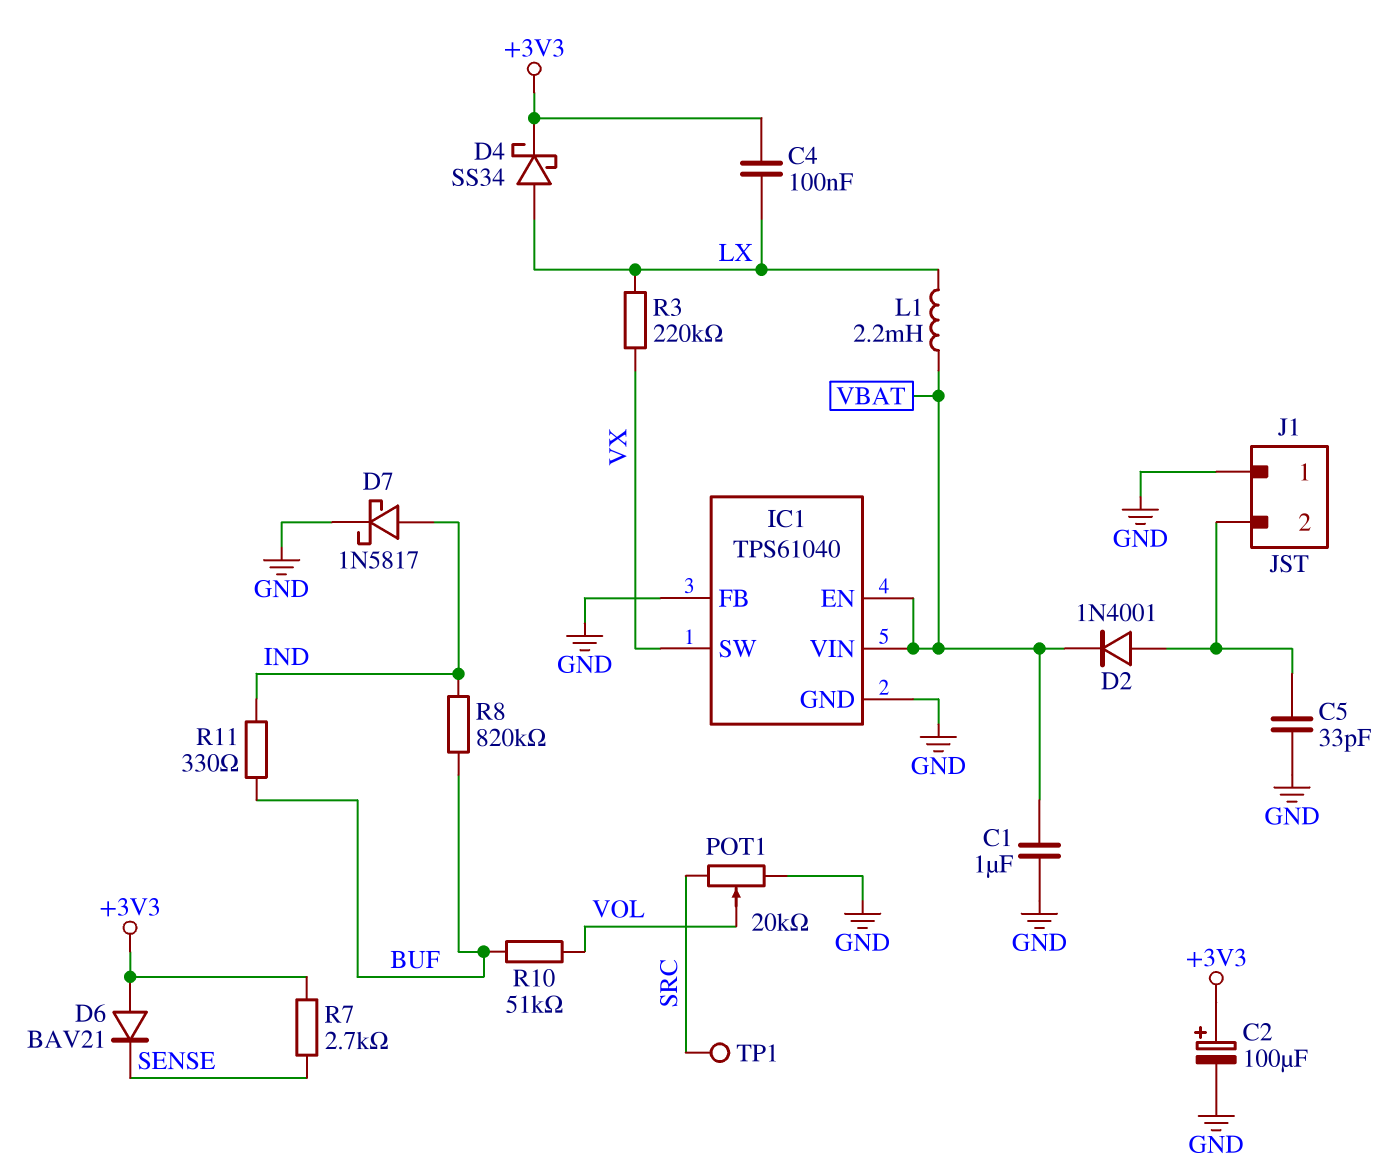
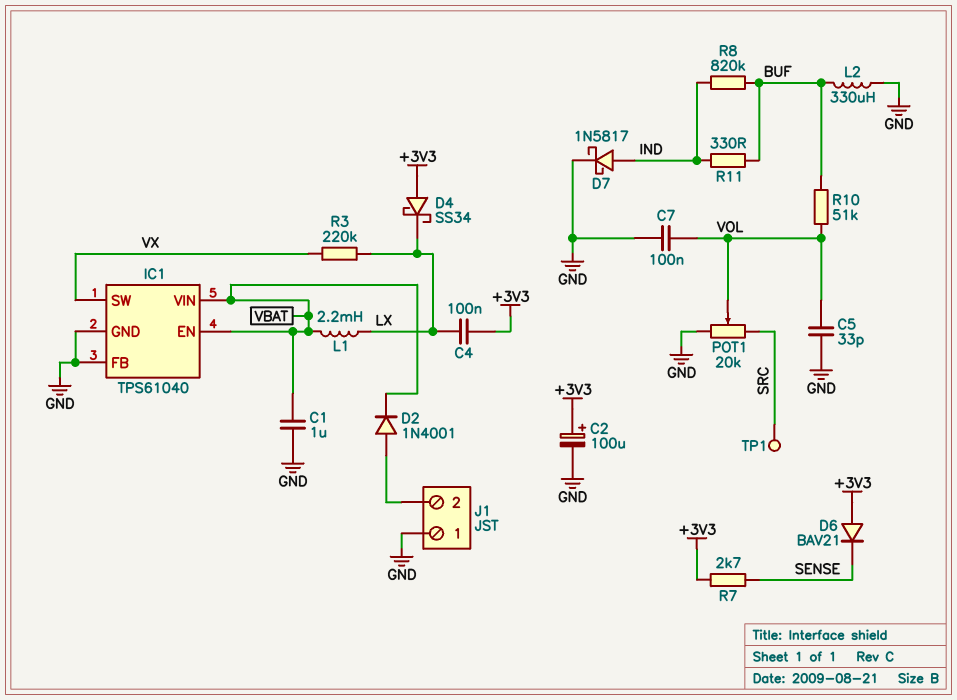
C5: 33pF (GND, J1/2) -> 33pF (GND, VOL)
C7: none -> 100nF (GND, VOL)
D4: schottky SS34 (A LX, K +3V3) -> schottky SS34 (A +3V3, K LX)
L2: none -> 330uH (BUF, GND)

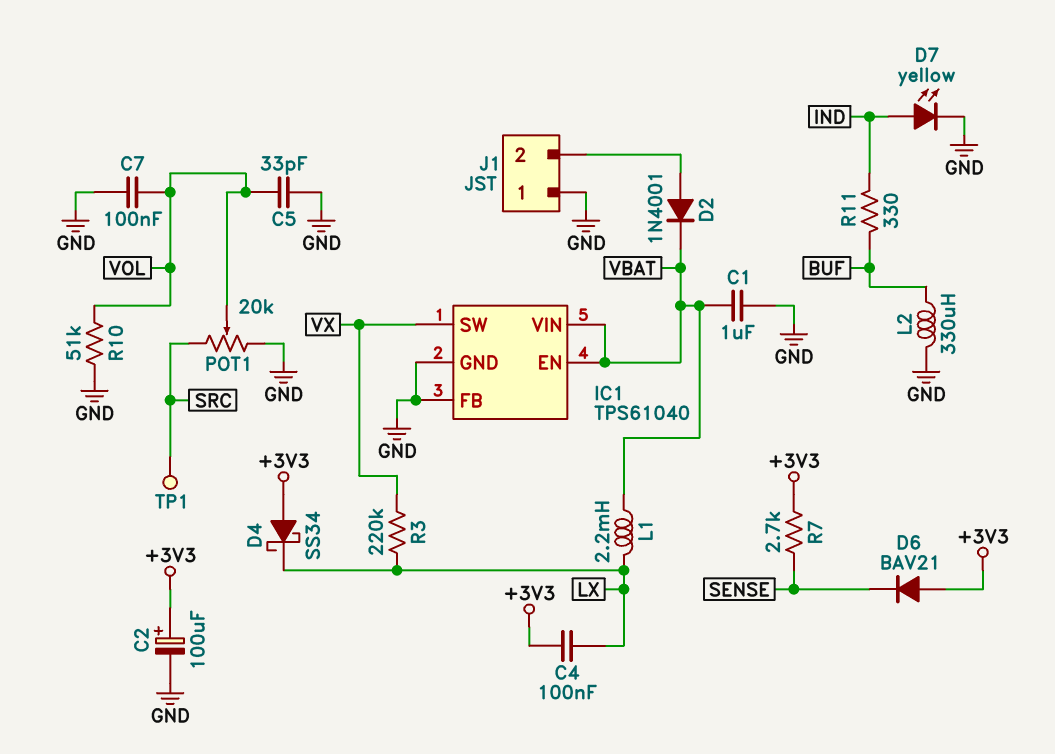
D7: schottky 1N5817 (A IND, K GND) -> LED yellow (A IND, K GND)
R8: 820k (BUF, IND) -> none
R10: 51k (BUF, VOL) -> 51k (GND, VOL)

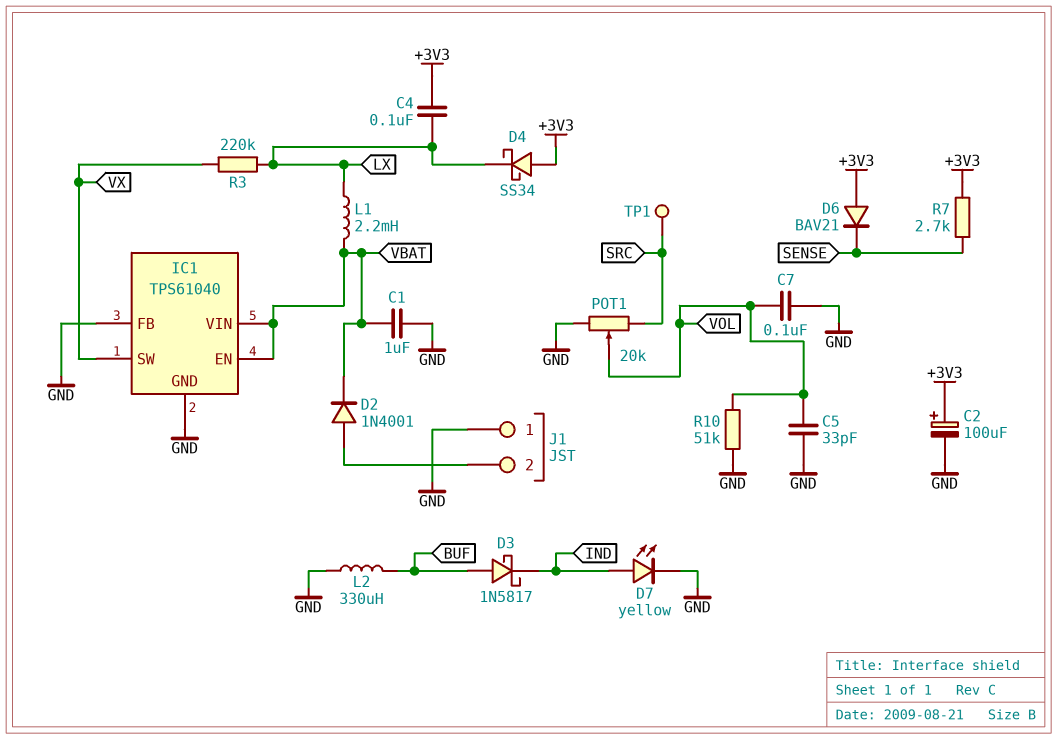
D3: none -> schottky 1N5817 (A BUF, K IND)
R11: 330 (BUF, IND) -> none

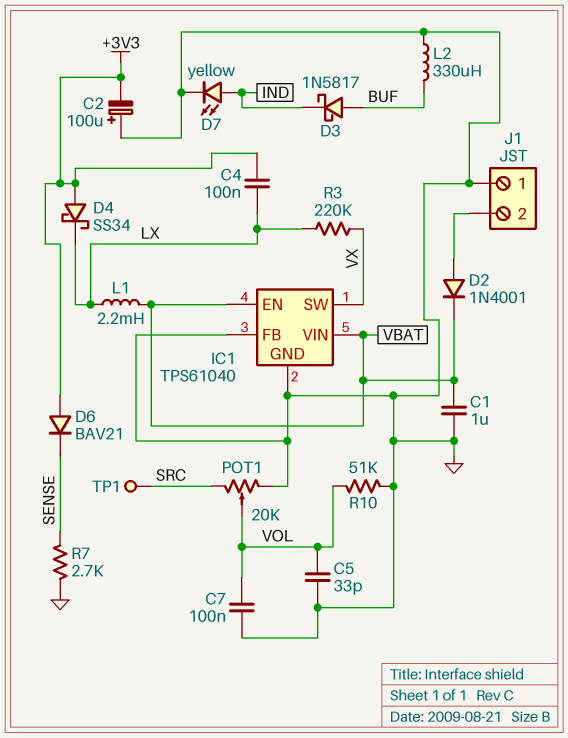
C2: 100uF (plus +3V3, minus GND) -> 100uF (plus GND, minus +3V3)
R7: 2.7k (+3V3, SENSE) -> 2.7k (GND, SENSE)

